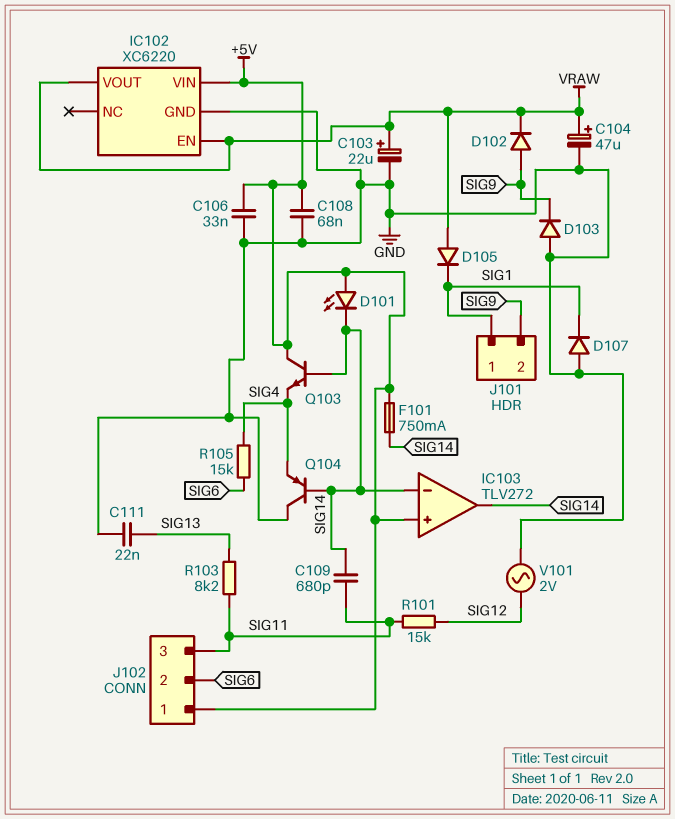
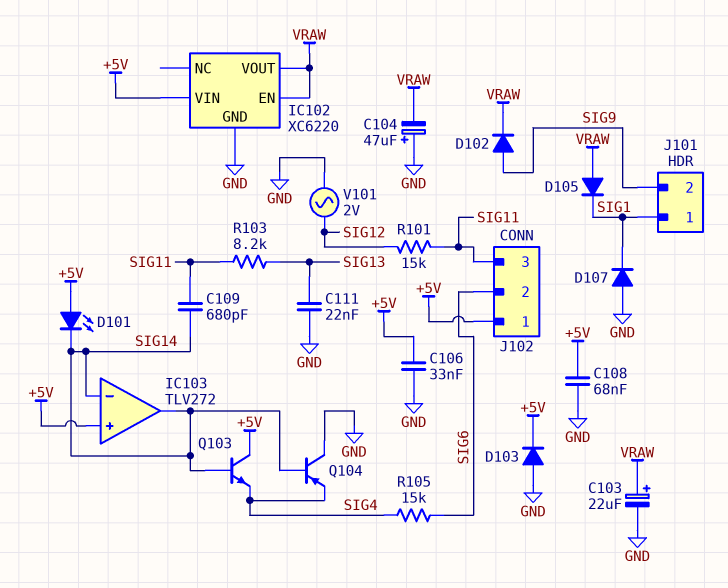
C104: 47uF (plus VRAW, minus GND) -> 47uF (plus GND, minus VRAW)
D103: diode (A GND, K SIG9) -> diode (A GND, K +5V)
F101: 750mA (+5V, SIG14) -> none

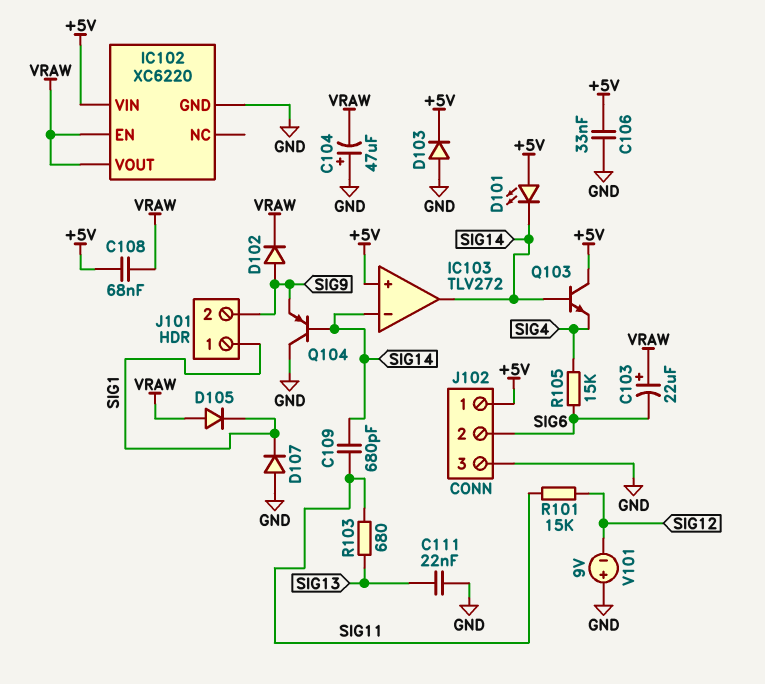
C103: 22uF (plus VRAW, minus GND) -> 22uF (plus VRAW, minus SIG6)
C108: 68nF (+5V, GND) -> 68nF (+5V, VRAW)
J102 pin 3: SIG11 -> GND
Q104: PNP (B SIG14, C GND, E SIG4) -> PNP (B SIG14, C GND, E SIG9)
R103: 8.2k (SIG11, SIG13) -> 680 (SIG11, SIG13)
V101: AC 2V (GND, SIG12) -> 9V (plus GND, minus SIG12)

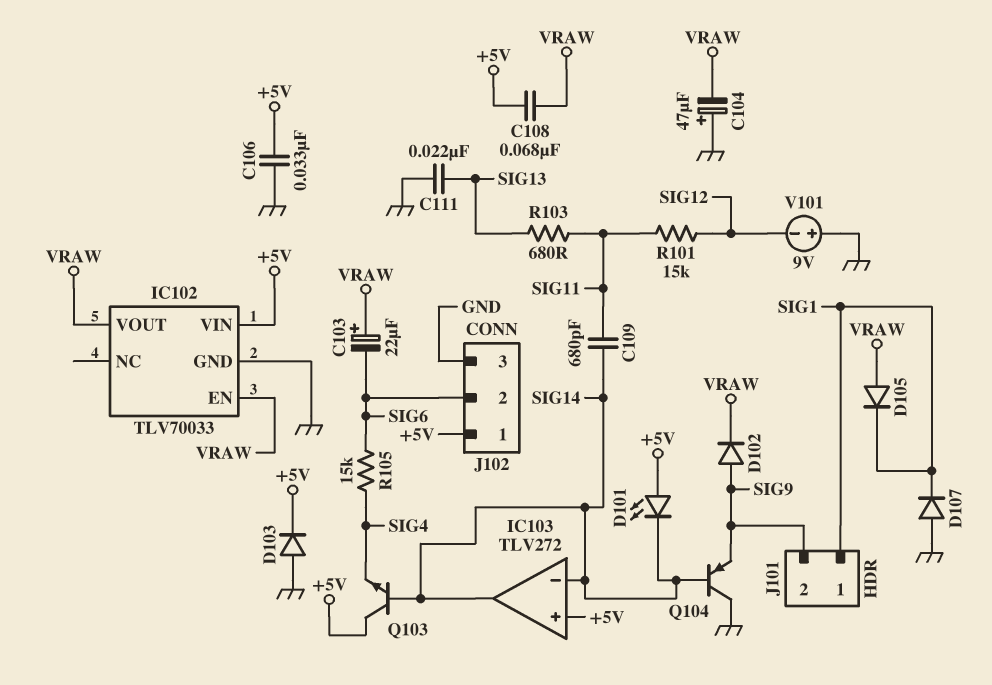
IC102: XC6220 -> TLV70033

